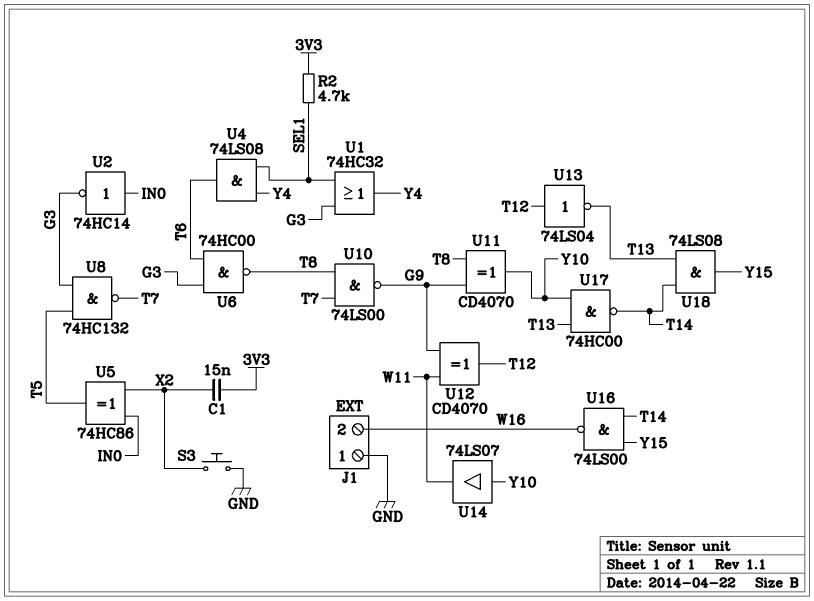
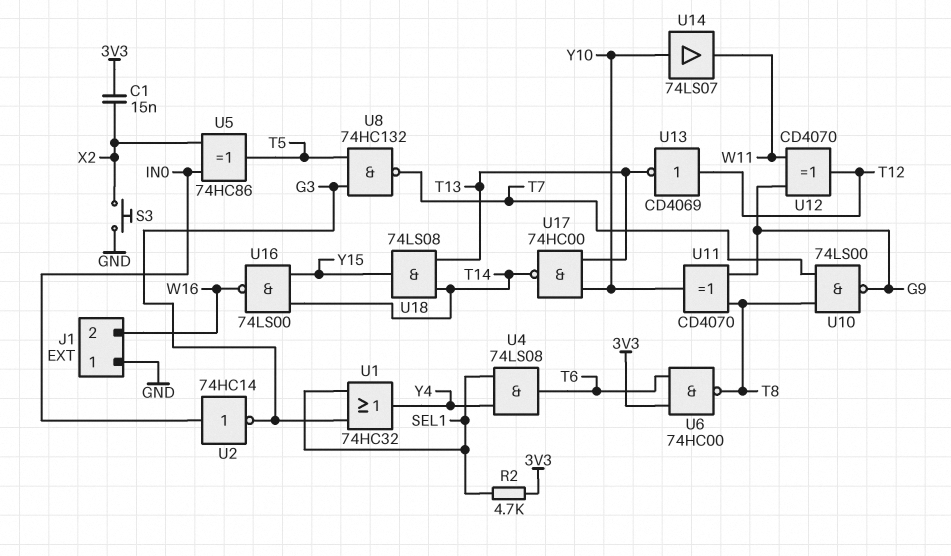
U6: NAND 74HC00 (in G3, in T6, out T8) -> NAND 74HC00 (in 3V3, in T6, out T8)
U13: NOT 74LS04 (in T12, out T13) -> NOT CD4069 (in T12, out T13)

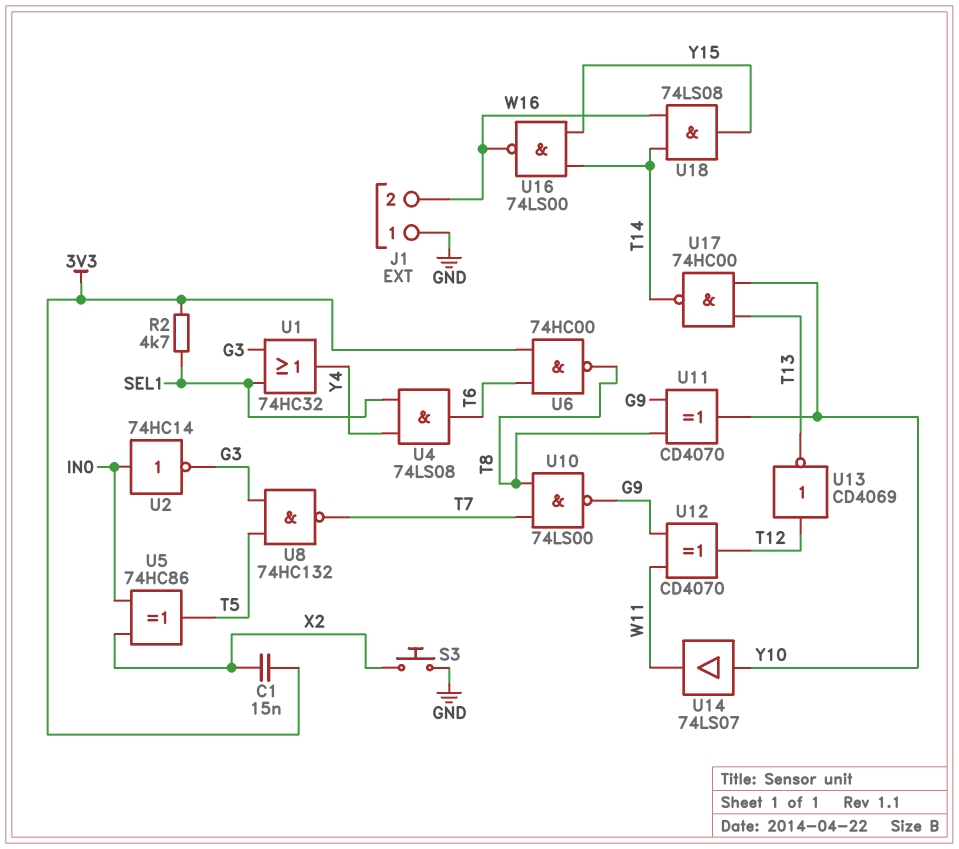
U18: AND 74LS08 (in T13, in T14, out Y15) -> AND 74LS08 (in T14, in W16, out Y15)

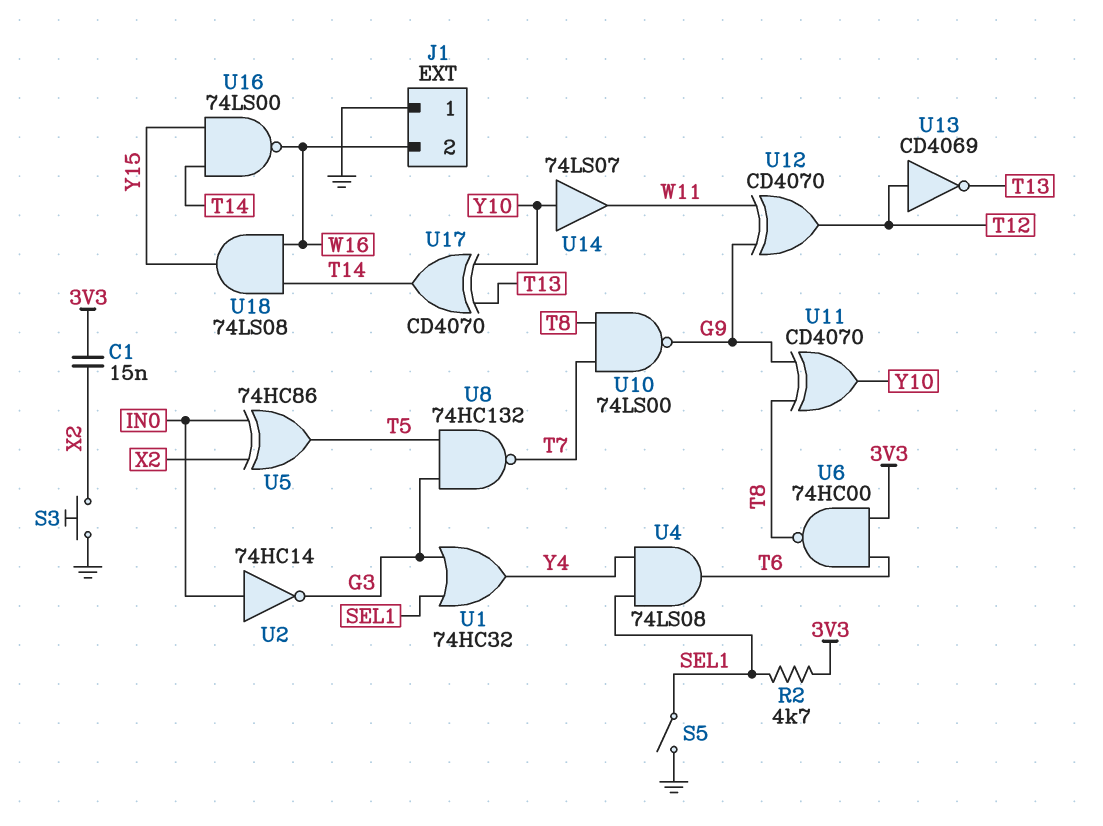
S5: none -> switch (GND, SEL1)
U17: NAND 74HC00 (in T13, in Y10, out T14) -> XOR CD4070 (in T13, in Y10, out T14)

